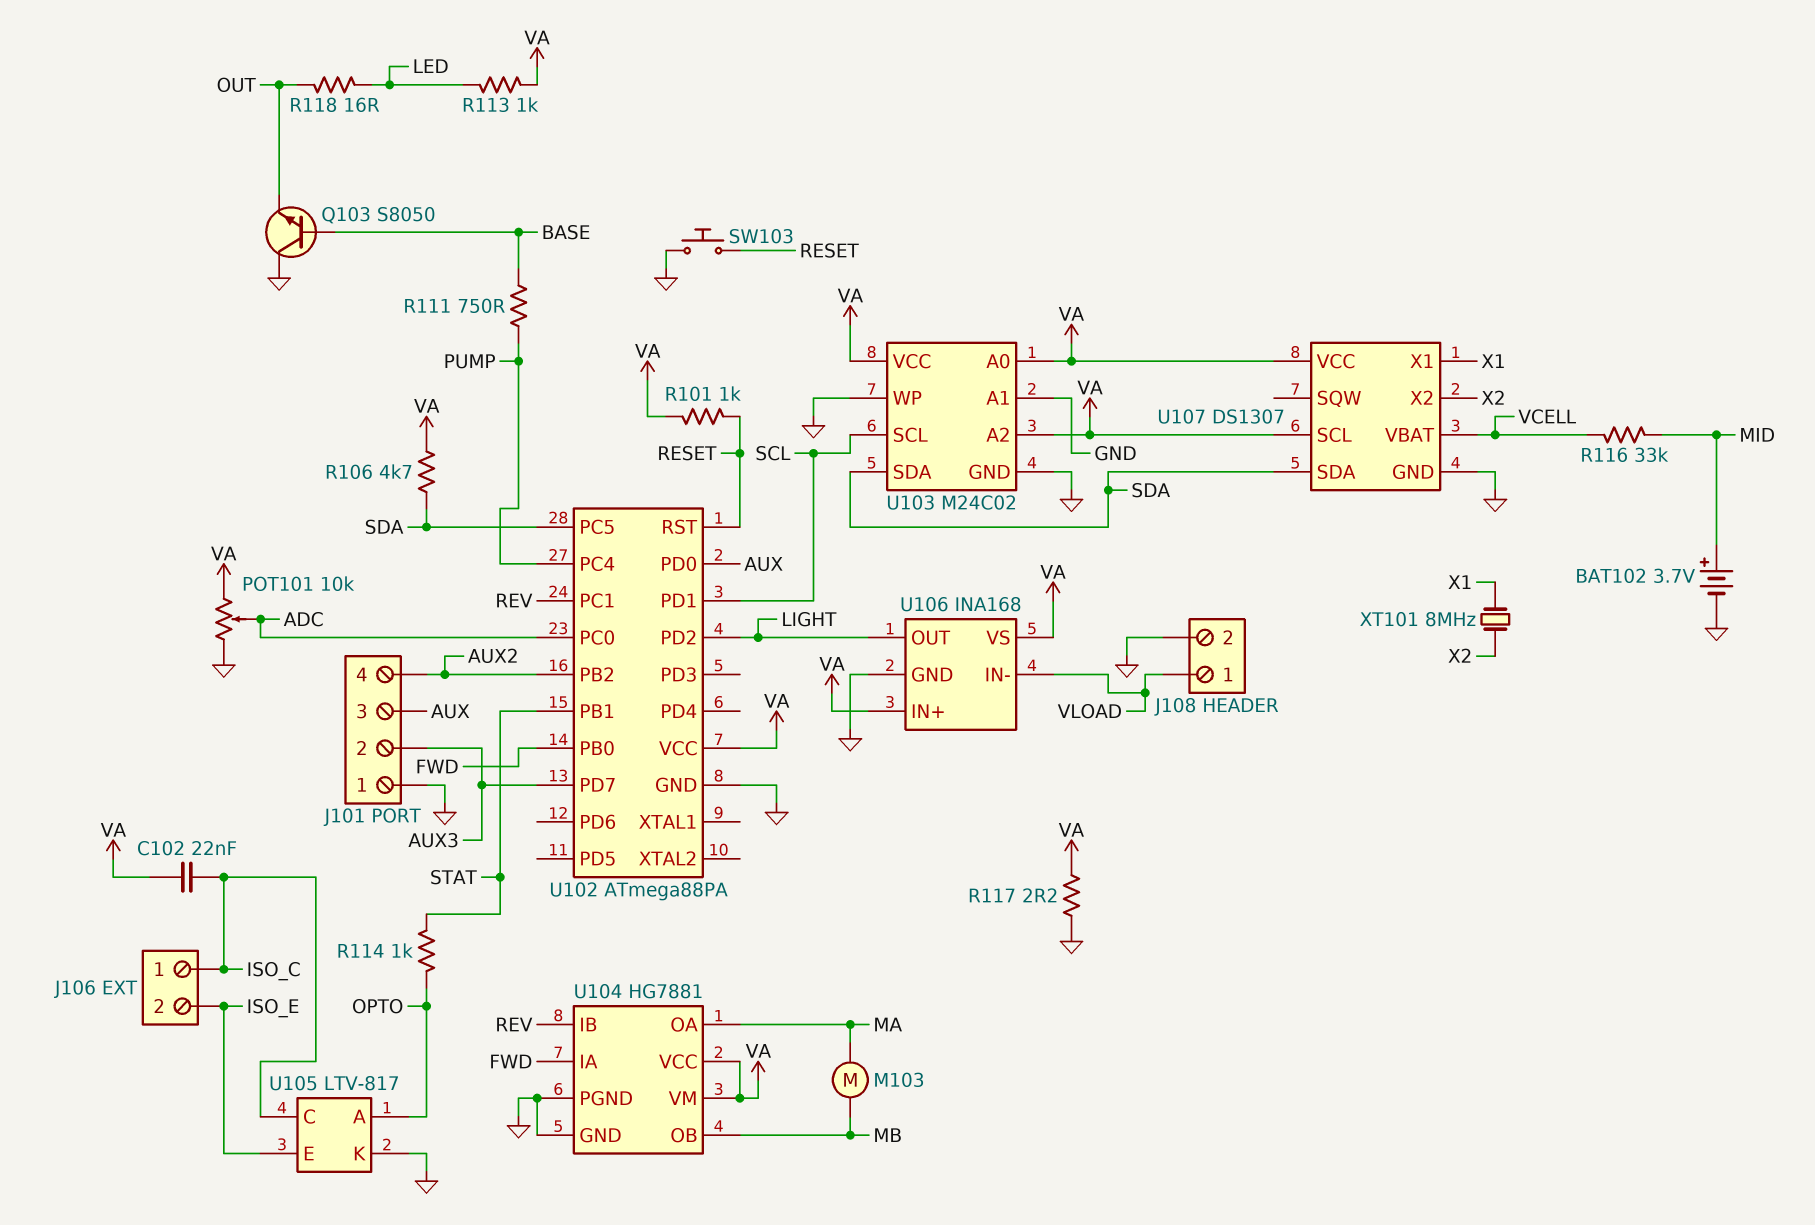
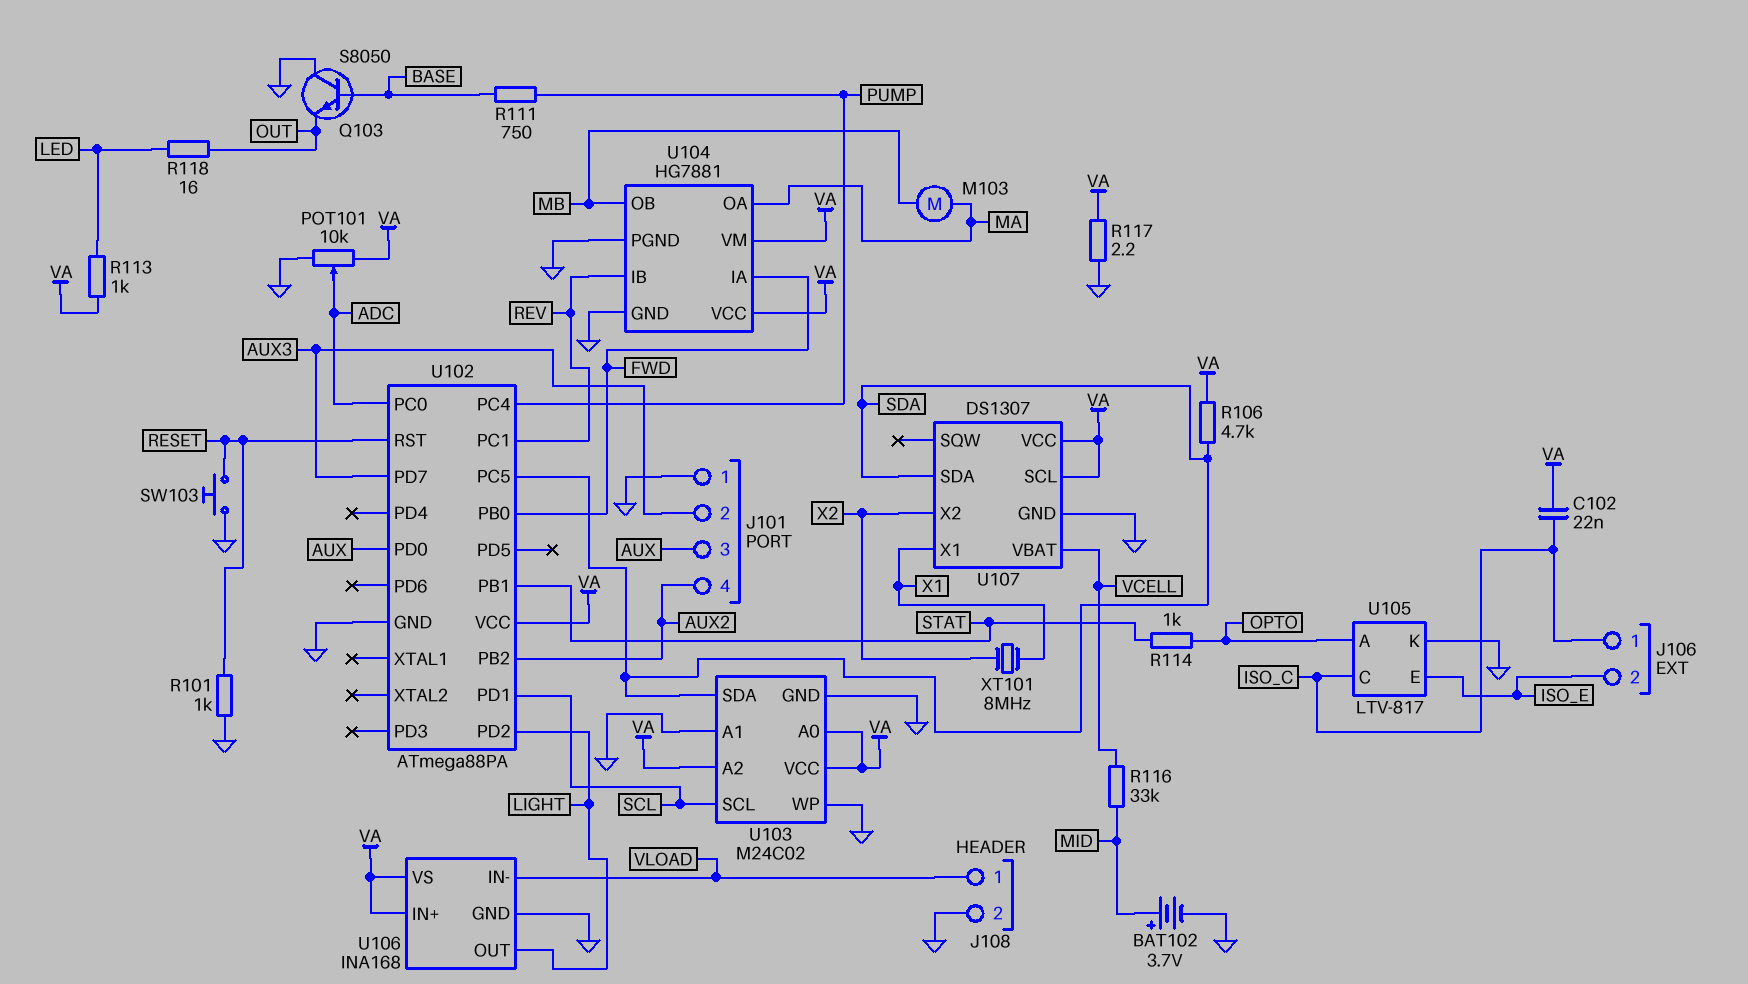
R101: 1k (RESET, VA) -> 1k (GND, RESET)

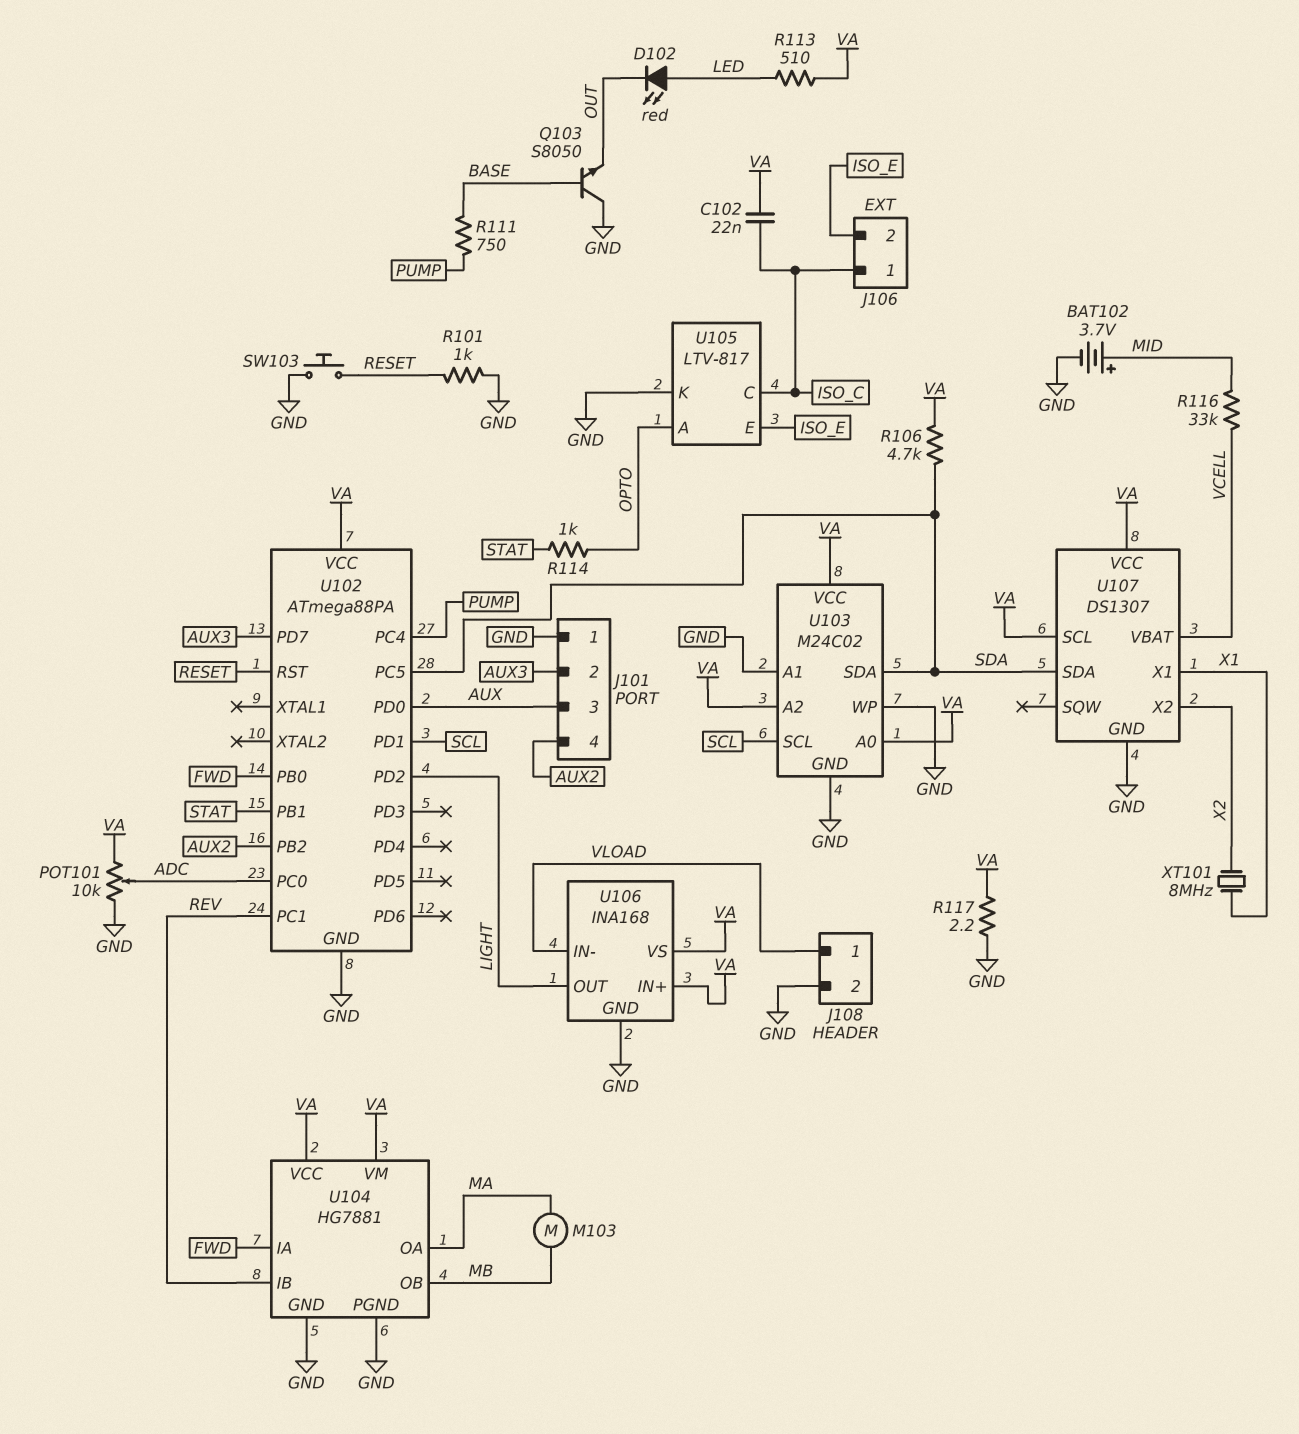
D102: none -> LED red (A LED, K OUT)
R113: 1k (LED, VA) -> 510 (LED, VA)
R118: 16 (LED, OUT) -> none

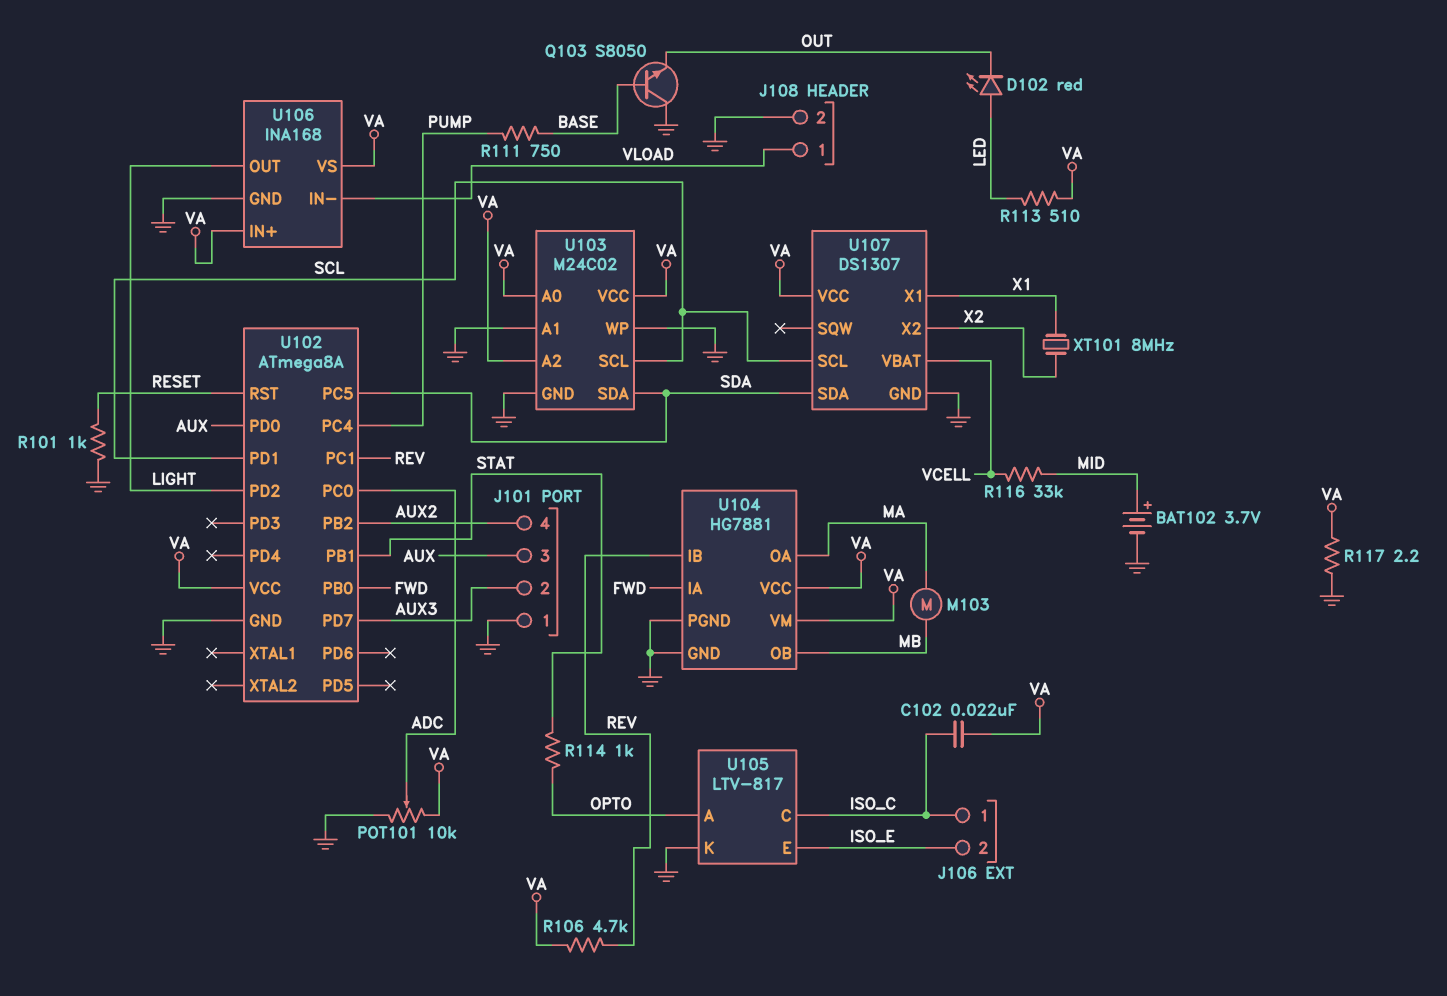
R106: 4.7k (SDA, VA) -> 4.7k (REV, VA)
SW103: button (GND, RESET) -> none
U102: ATmega88PA -> ATmega8A
U107 pin SCL: VA -> SCL

